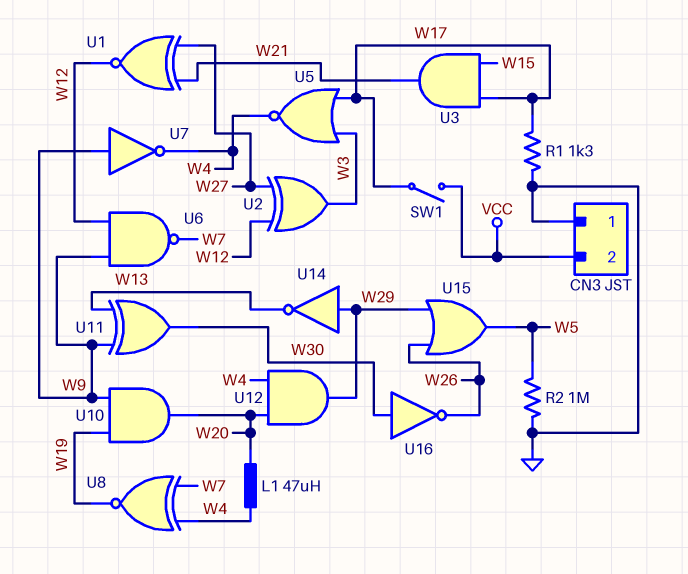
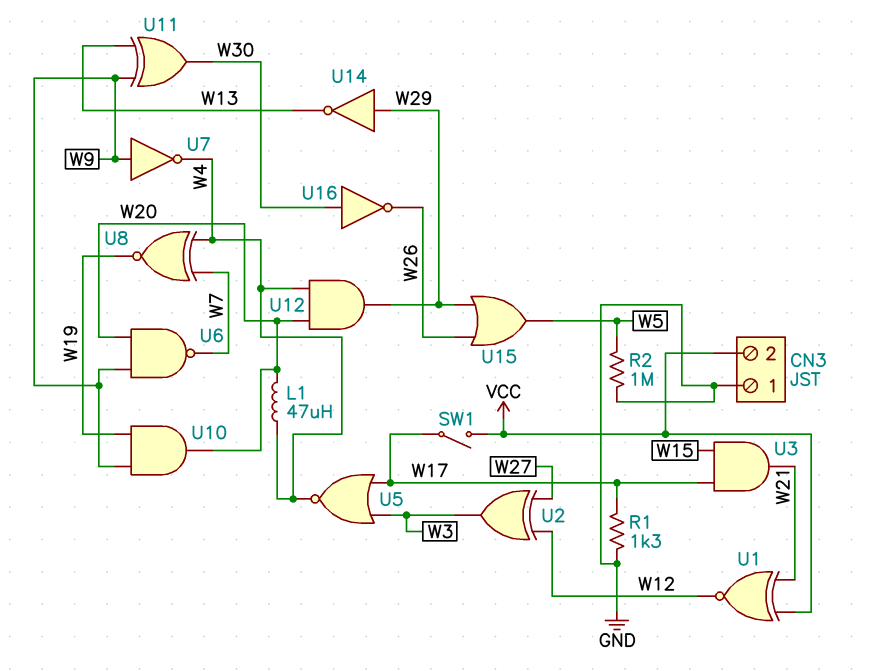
U1: XNOR (in W21, in W27, out W12) -> XNOR (in VCC, in W21, out W12)
U6: NAND (in W9, in W12, out W7) -> NAND (in W9, in W20, out W7)

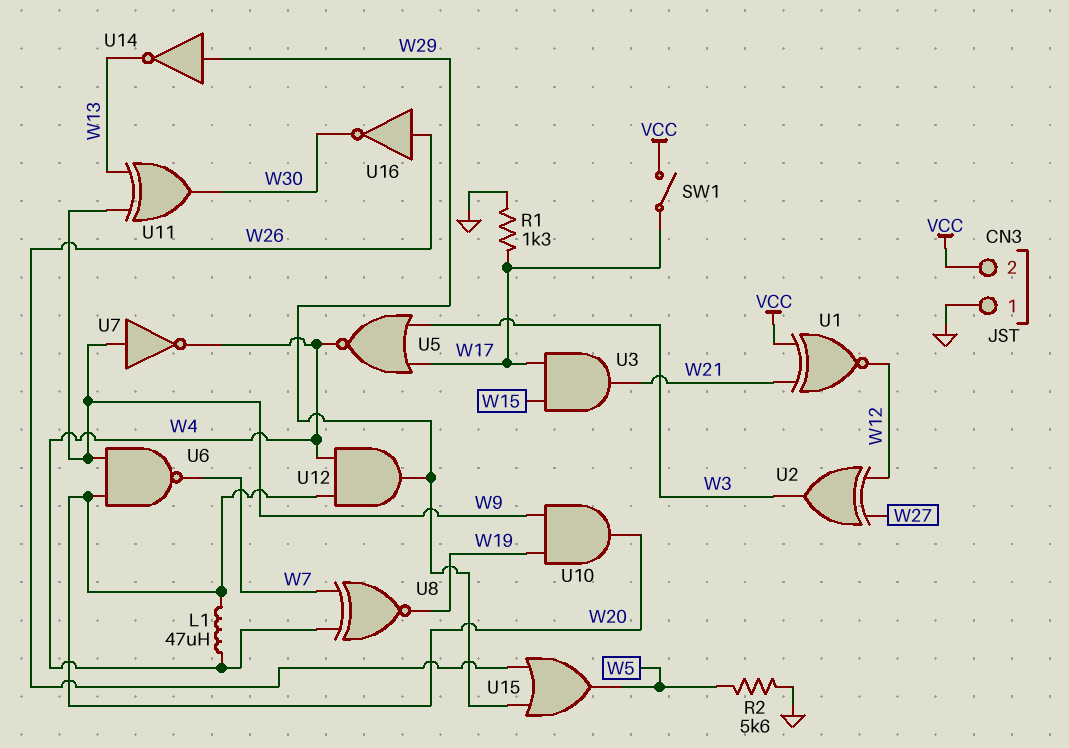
R2: 1M (GND, W5) -> 5.6k (GND, W5)
U16: NOT (in W30, out W26) -> NOT (in W26, out W30)

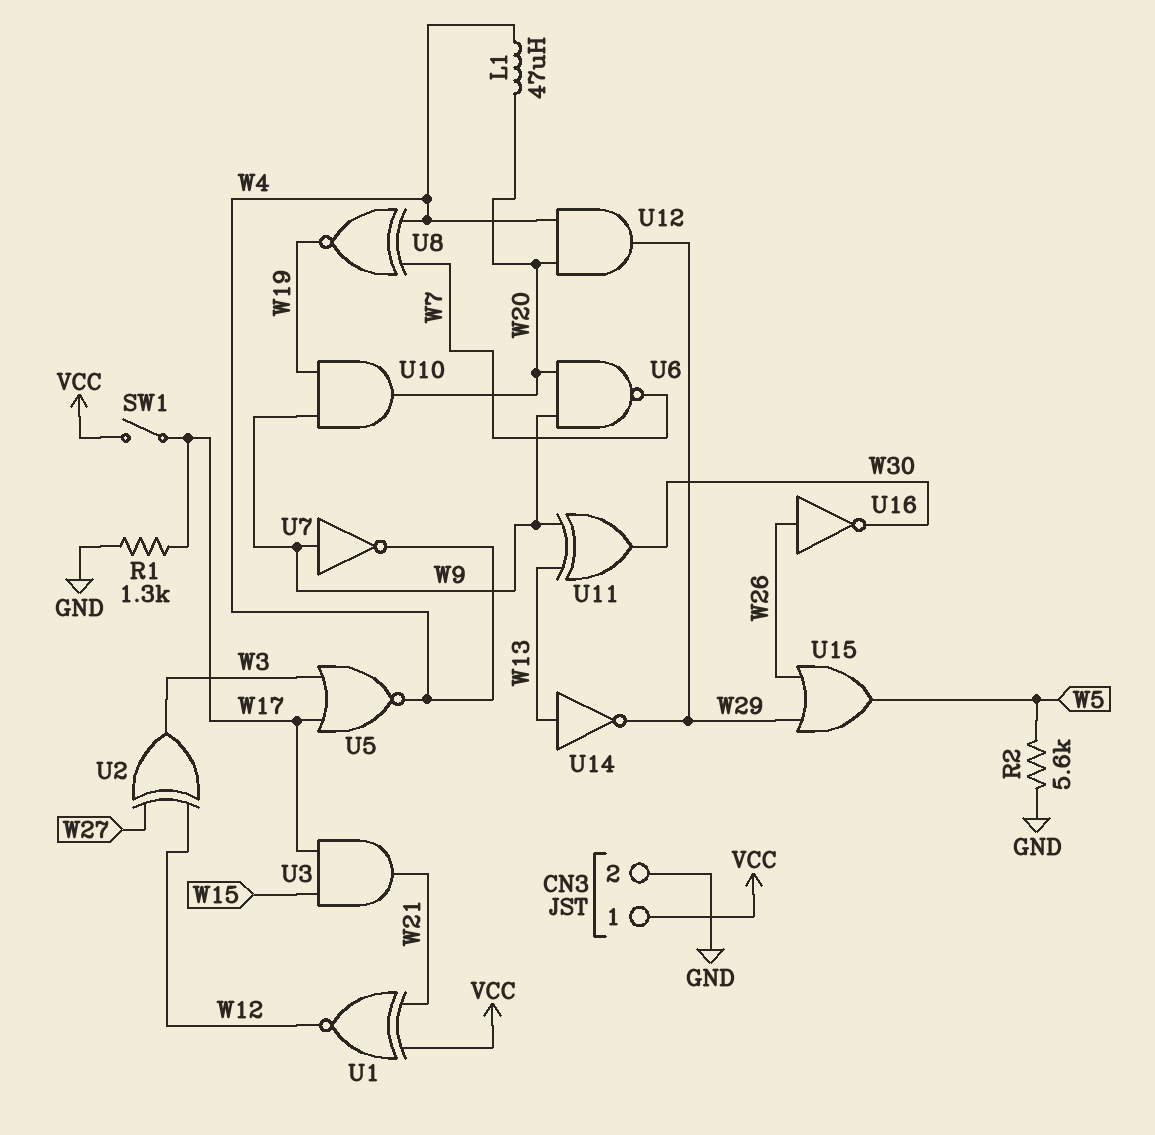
CN3 pin 1: GND -> VCC
CN3 pin 2: VCC -> GND
U14: NOT (in W29, out W13) -> NOT (in W13, out W29)

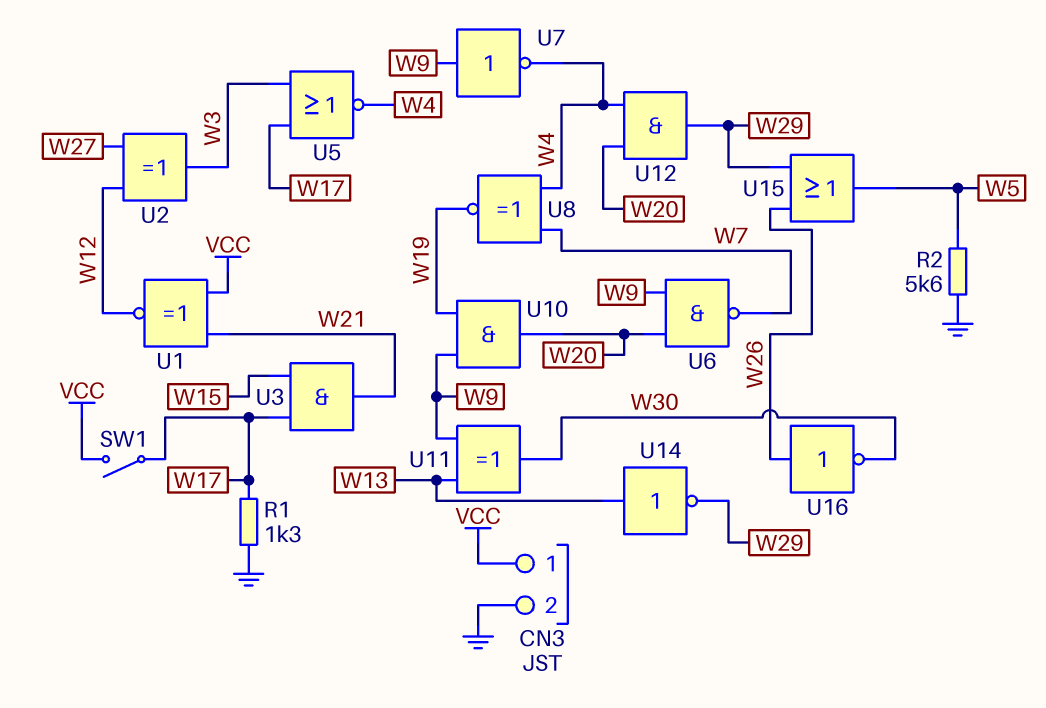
L1: 47uH (W4, W20) -> none

